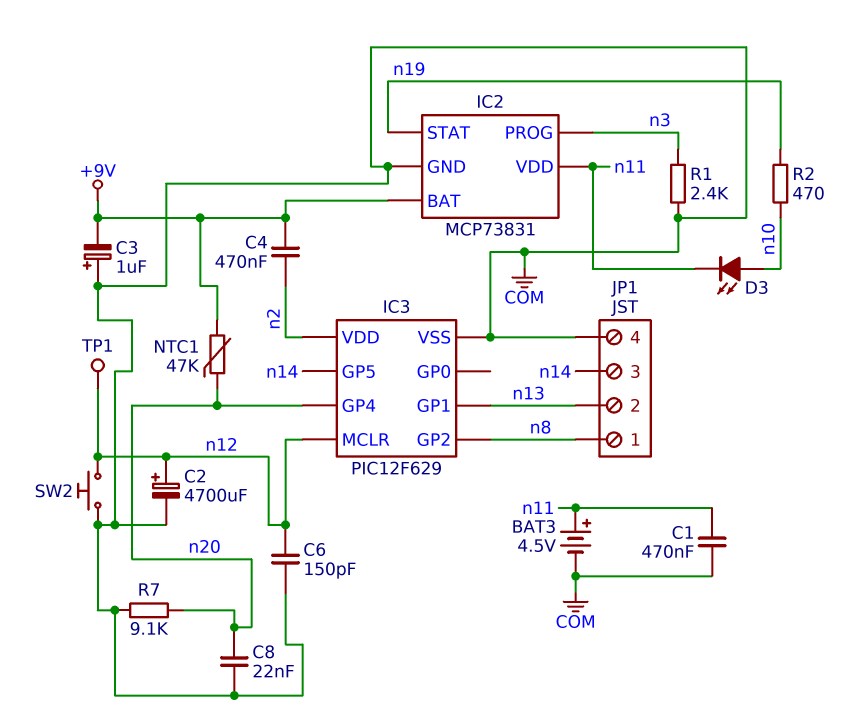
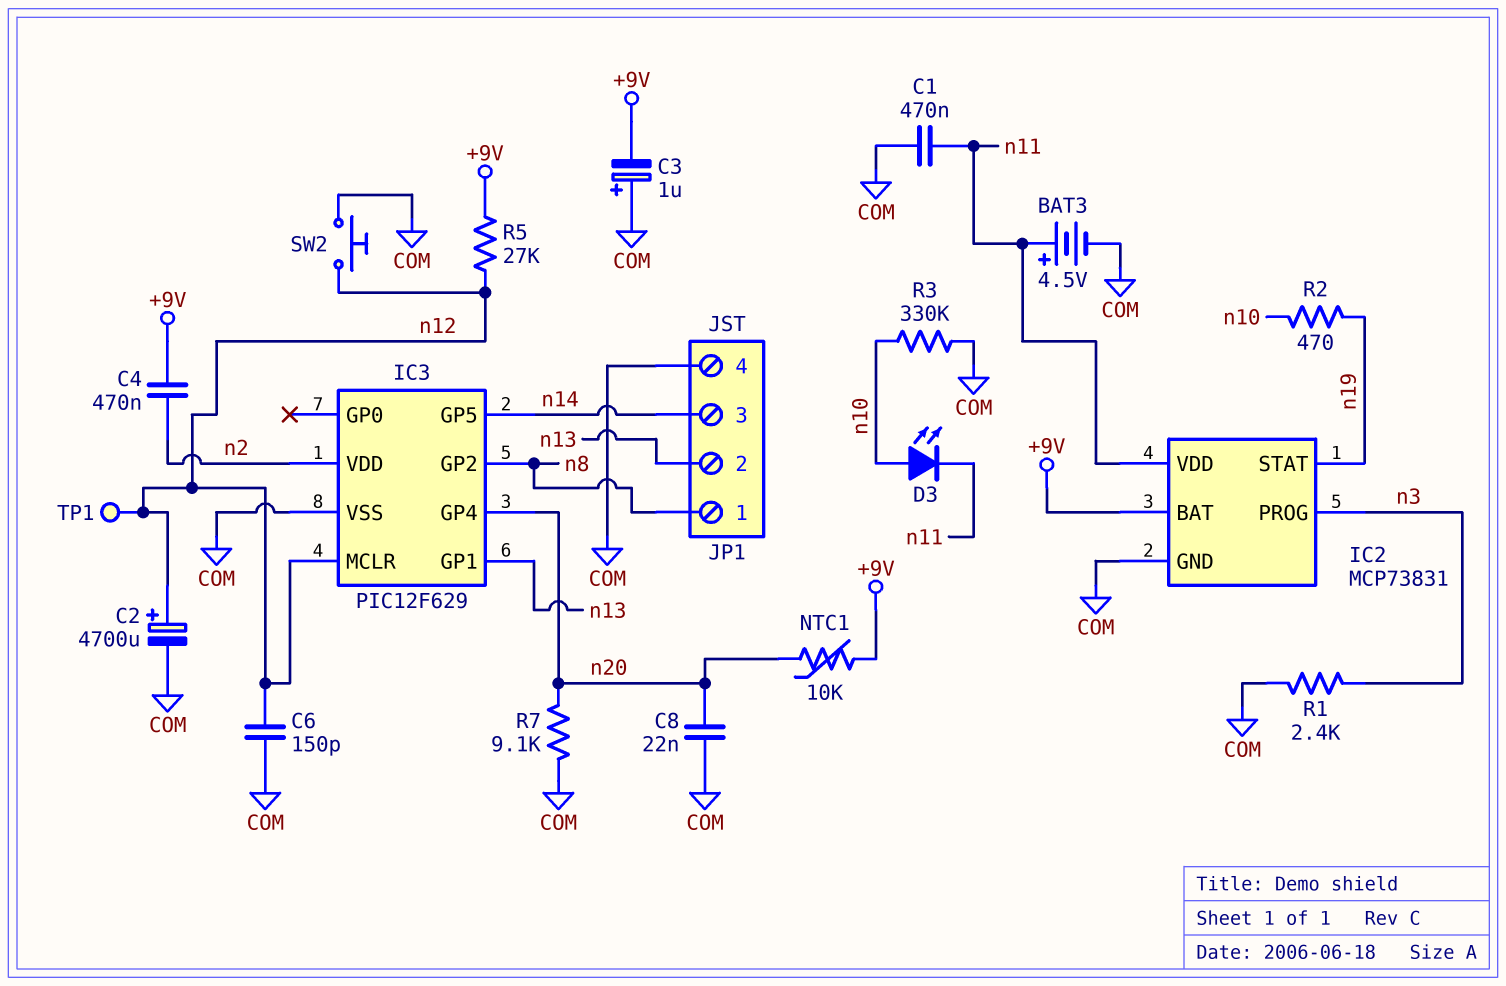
NTC1: 47k (+9V, n20) -> 10k (+9V, n20)
R3: none -> 330k (COM, n10)
R5: none -> 27k (+9V, n12)

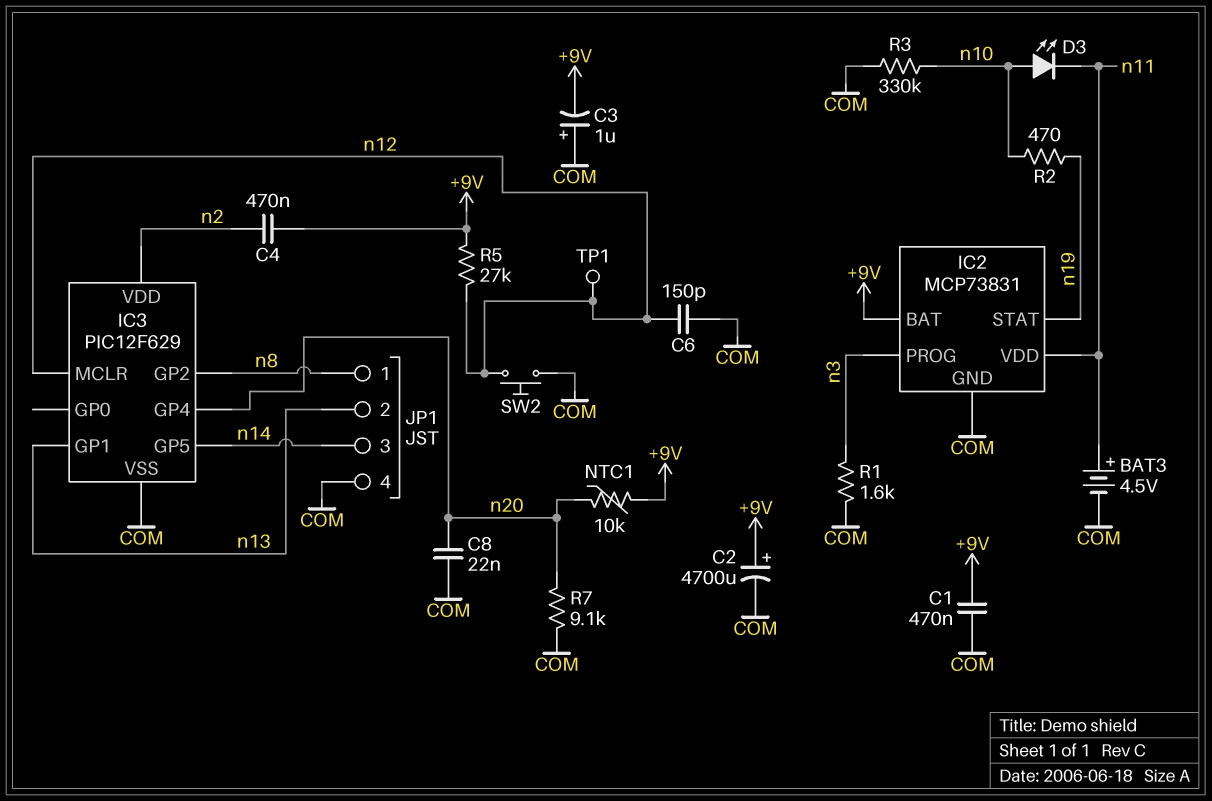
C1: 470nF (COM, n11) -> 470nF (+9V, COM)
C2: 4700uF (plus n12, minus COM) -> 4700uF (plus +9V, minus COM)
R1: 2.4k (COM, n3) -> 1.6k (COM, n3)

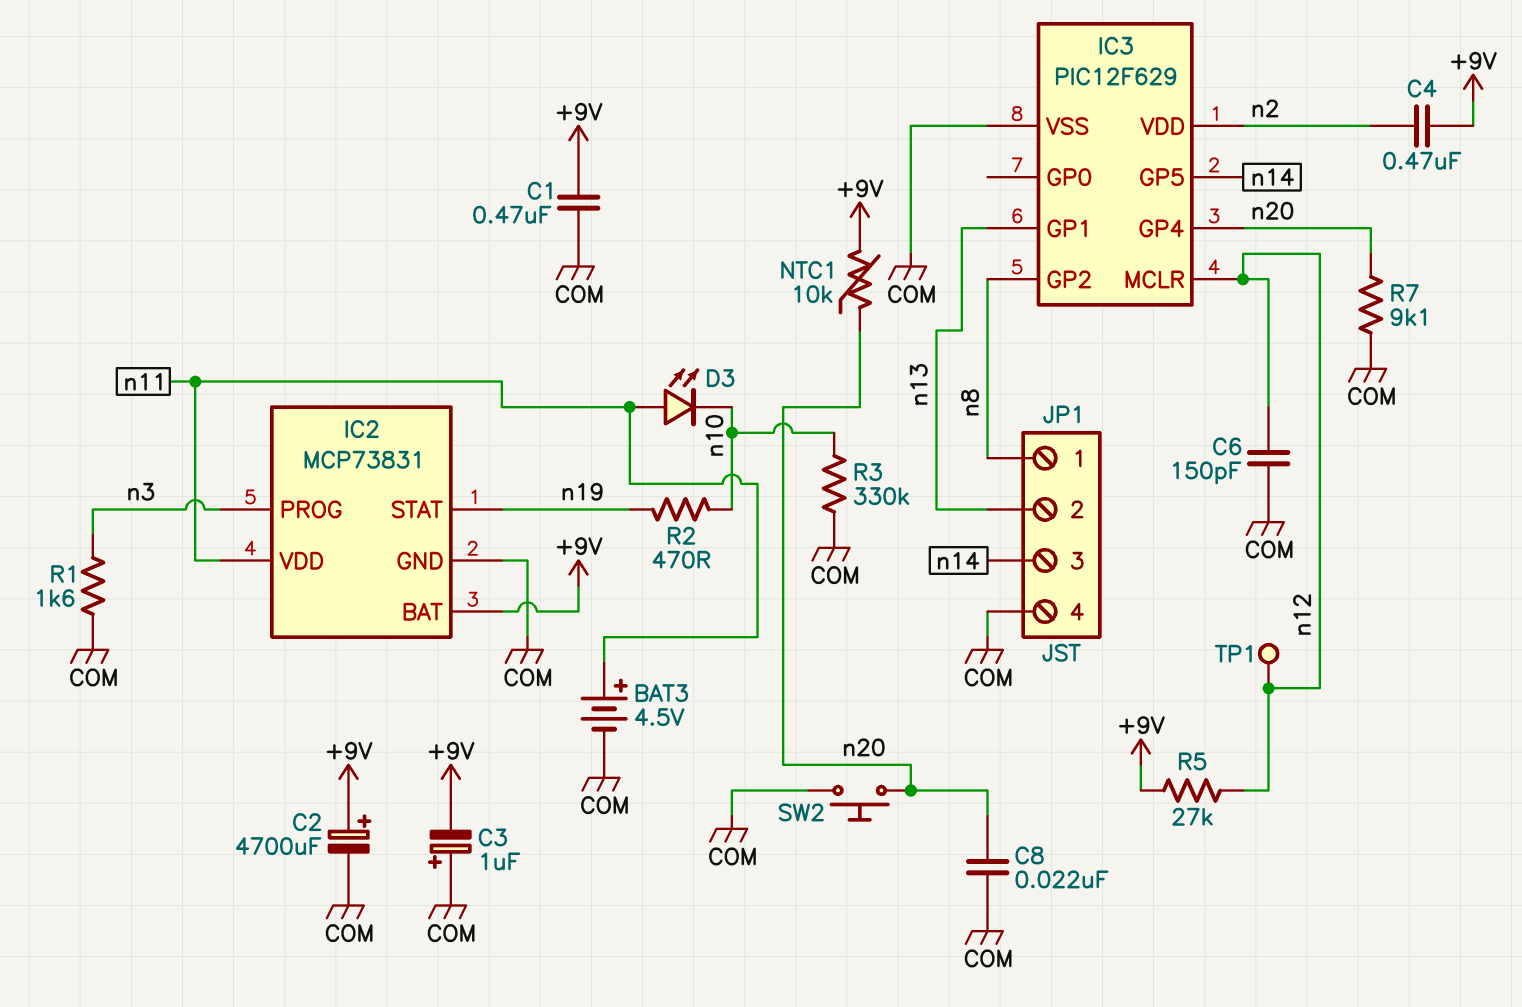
D3: LED (A n10, K n11) -> LED (A n11, K n10)
SW2: button (COM, n12) -> button (COM, n20)

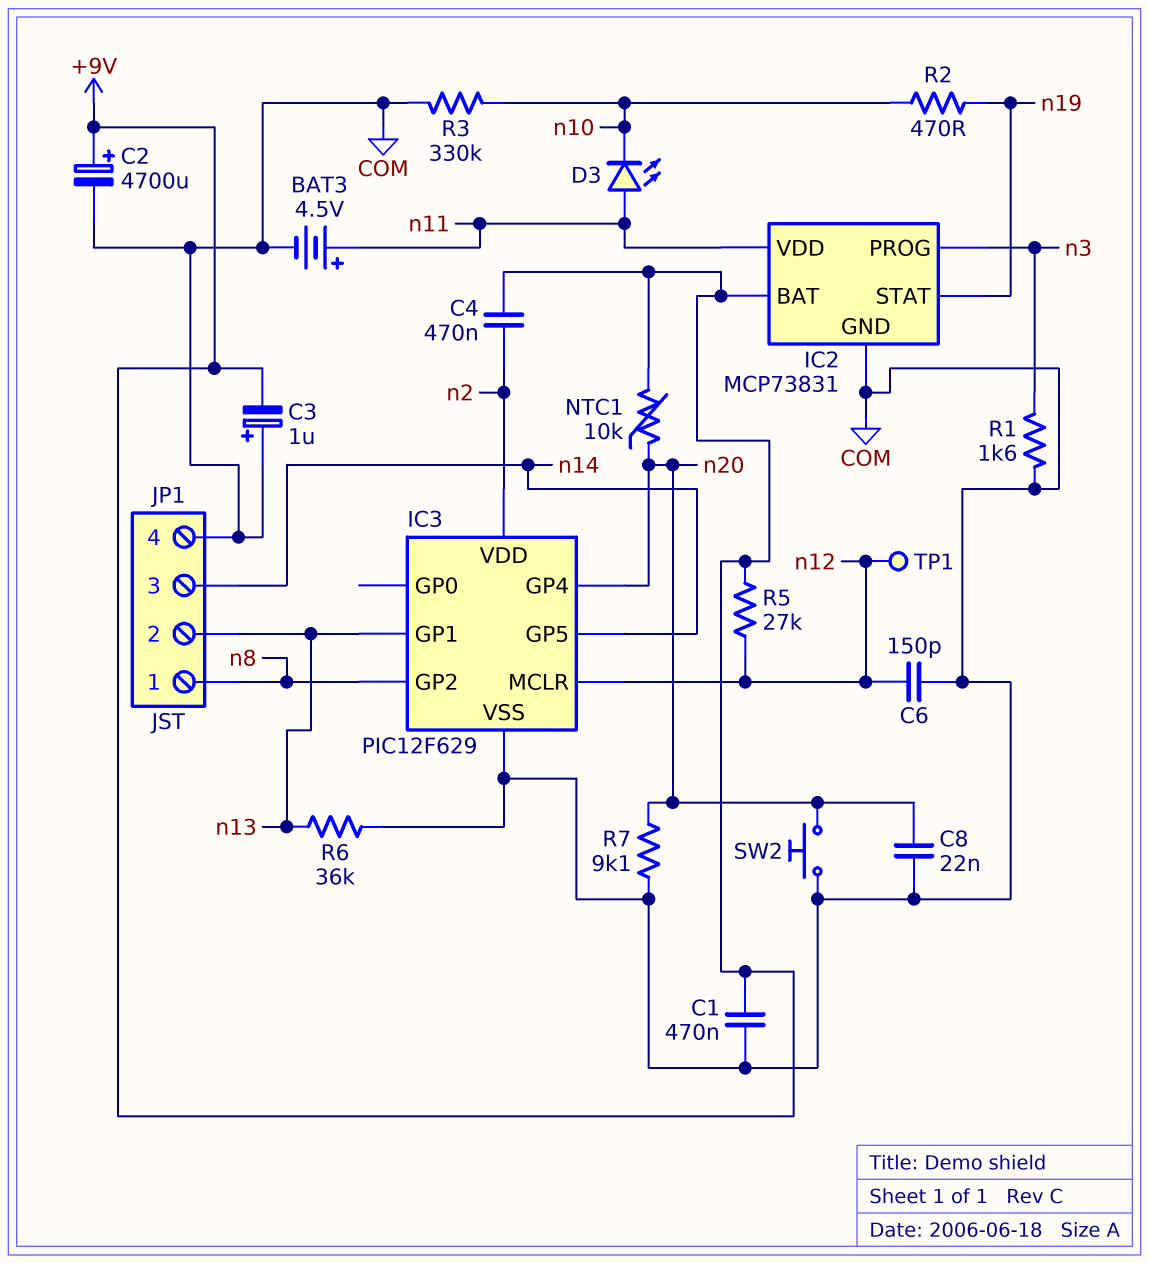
R6: none -> 36k (COM, n13)

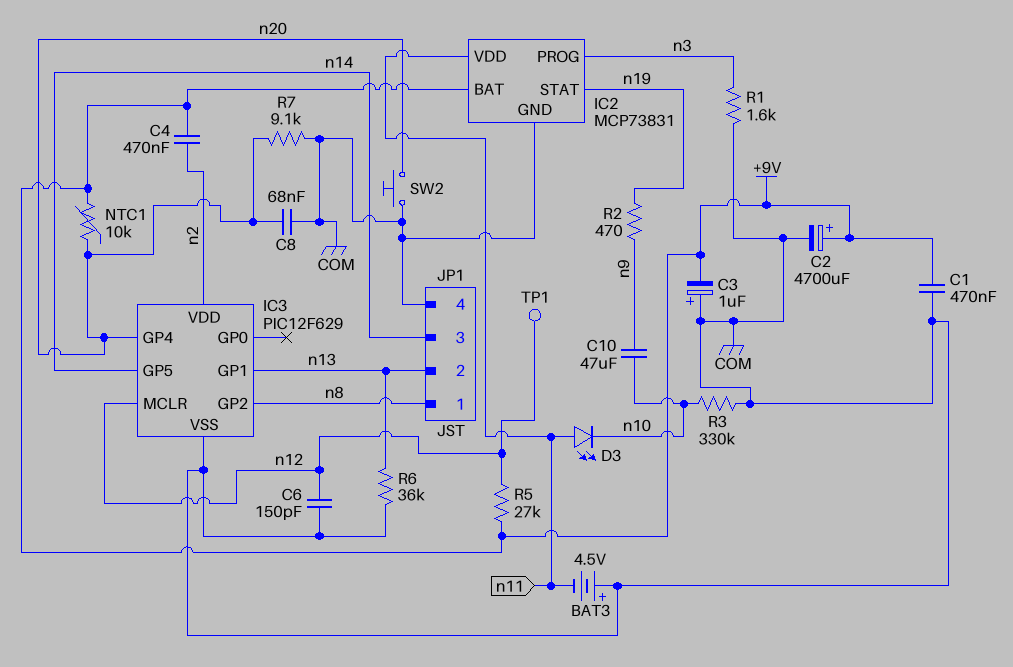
BAT3: 4.5V (plus n11, minus COM) -> 4.5V (plus COM, minus n11)
C8: 22nF (COM, n20) -> 68nF (COM, n20)
C10: none -> 47uF (n9, n10)
R2: 470 (n10, n19) -> 470 (n9, n19)

